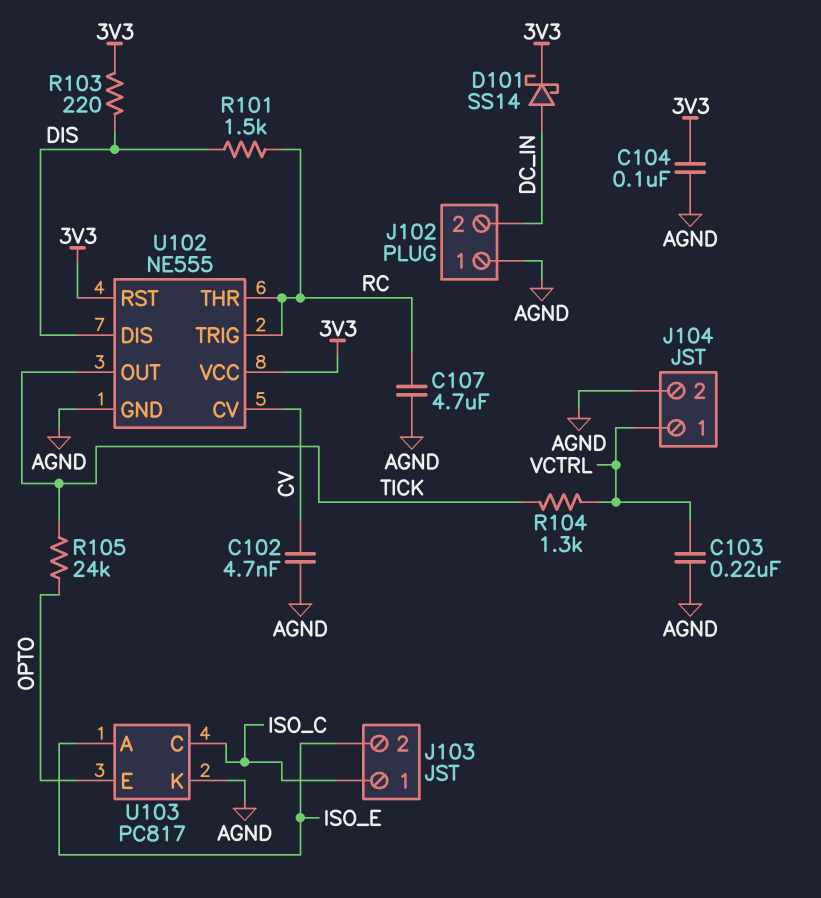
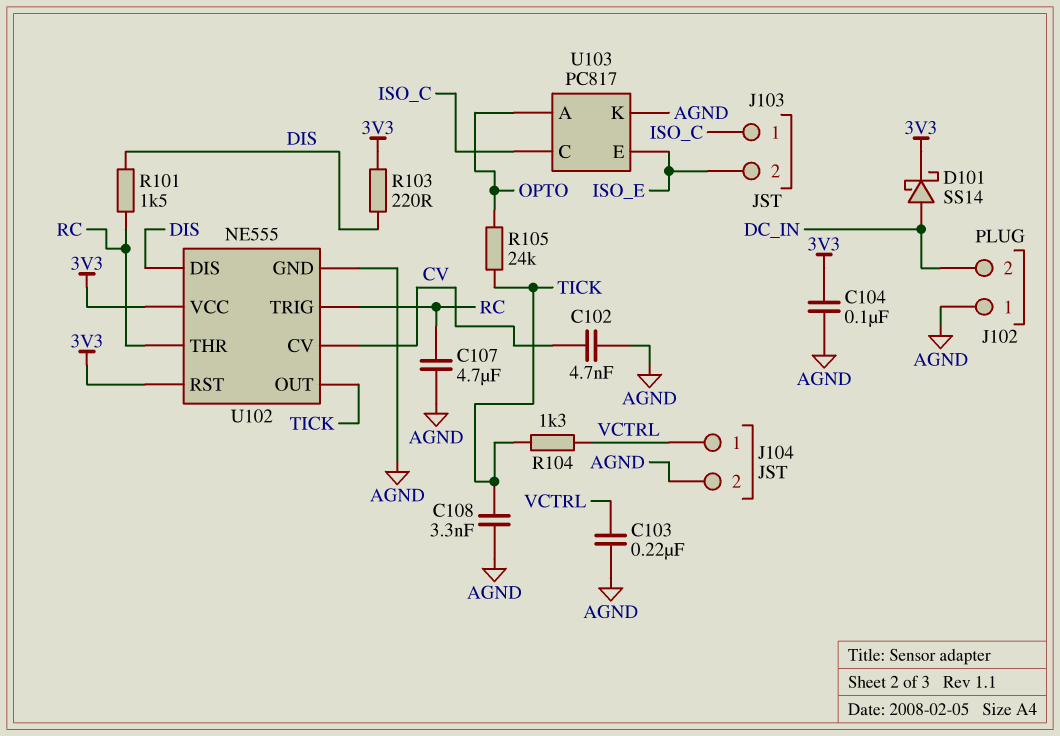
C108: none -> 3.3nF (AGND, TICK)
U103 pin A: ISO_E -> OPTO
U103 pin E: OPTO -> ISO_E

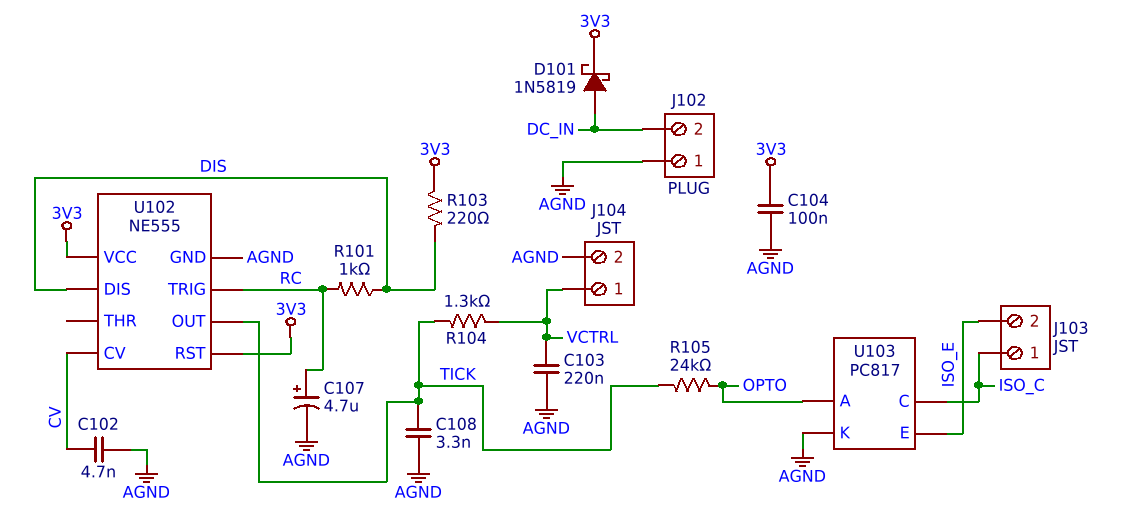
C107: 4.7uF (AGND, RC) -> 4.7uF (plus RC, minus AGND)
D101: schottky SS14 (A DC_IN, K 3V3) -> schottky 1N5819 (A DC_IN, K 3V3)
R101: 1.5k (DIS, RC) -> 1k (DIS, RC)
U102 pin THR: RC -> none

